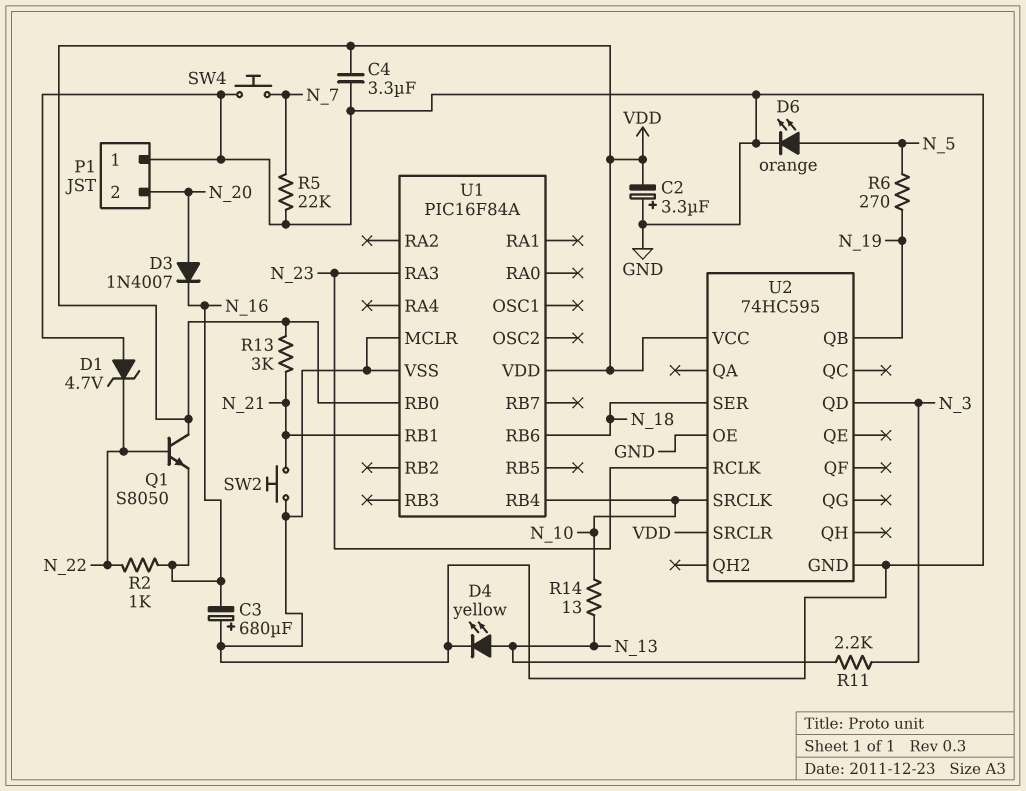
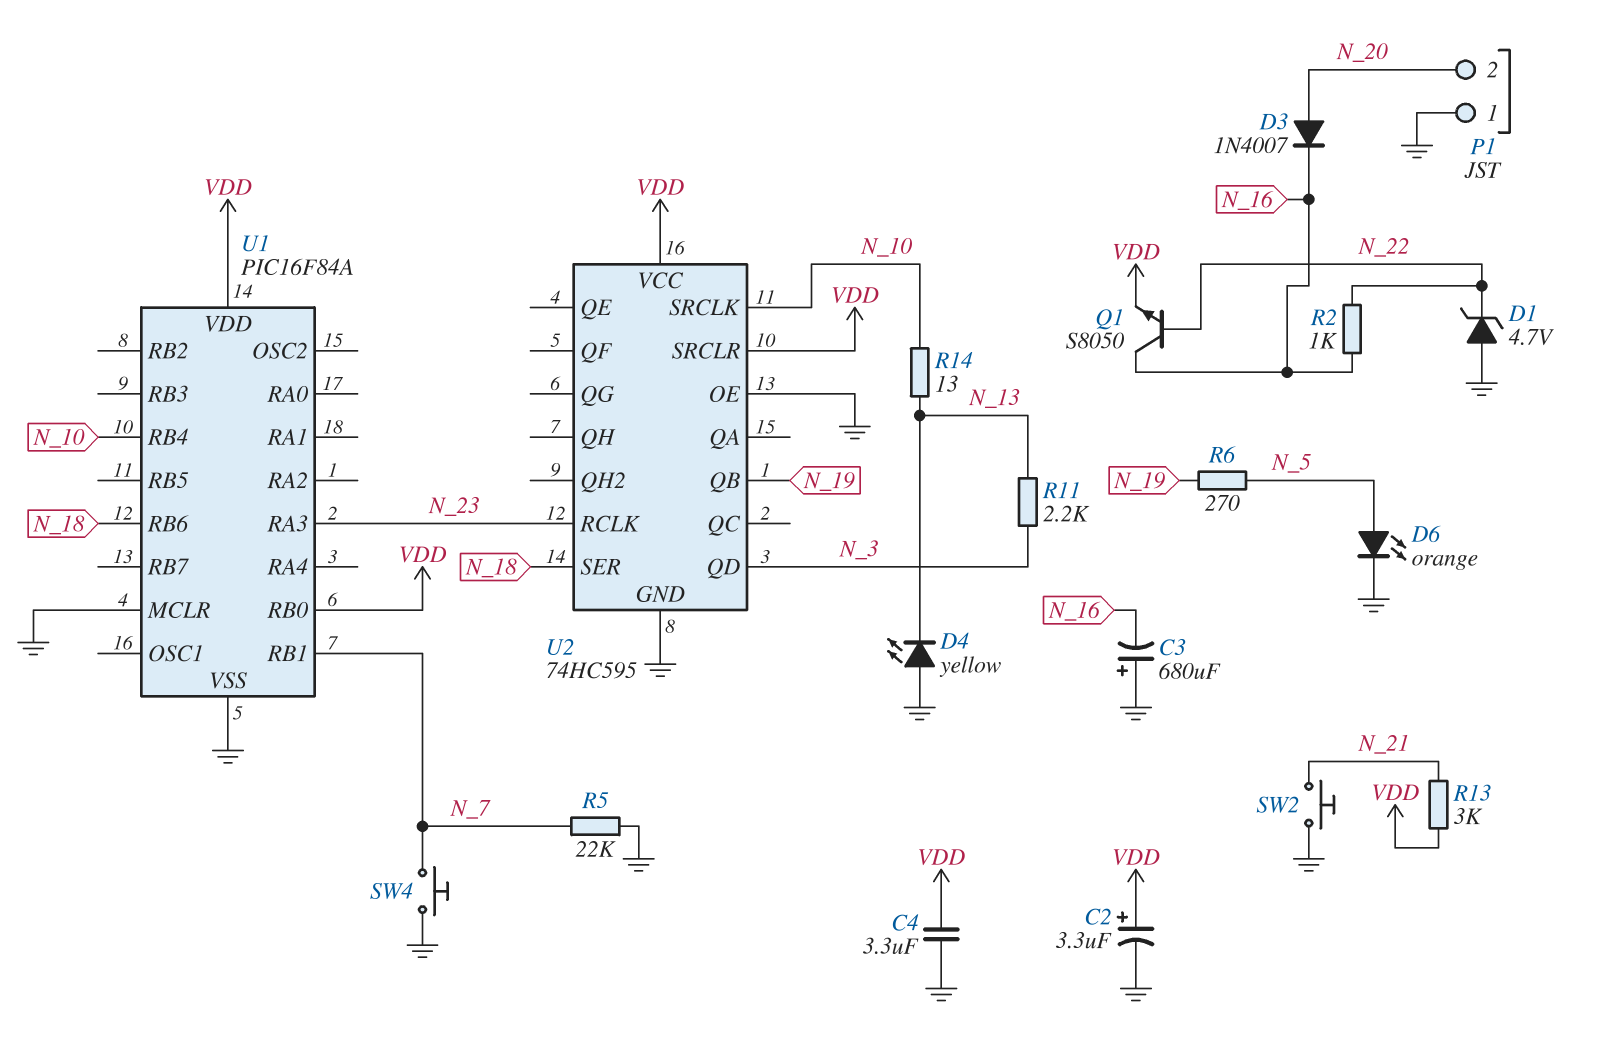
C2: 3.3uF (plus GND, minus VDD) -> 3.3uF (plus VDD, minus GND)
D4: LED yellow (A N_13, K GND) -> LED yellow (A GND, K N_13)
Q1: NPN S8050 (B N_22, C VDD, E N_16) -> NPN S8050 (B N_22, C N_16, E VDD)
U1 pin RB1: N_21 -> N_7

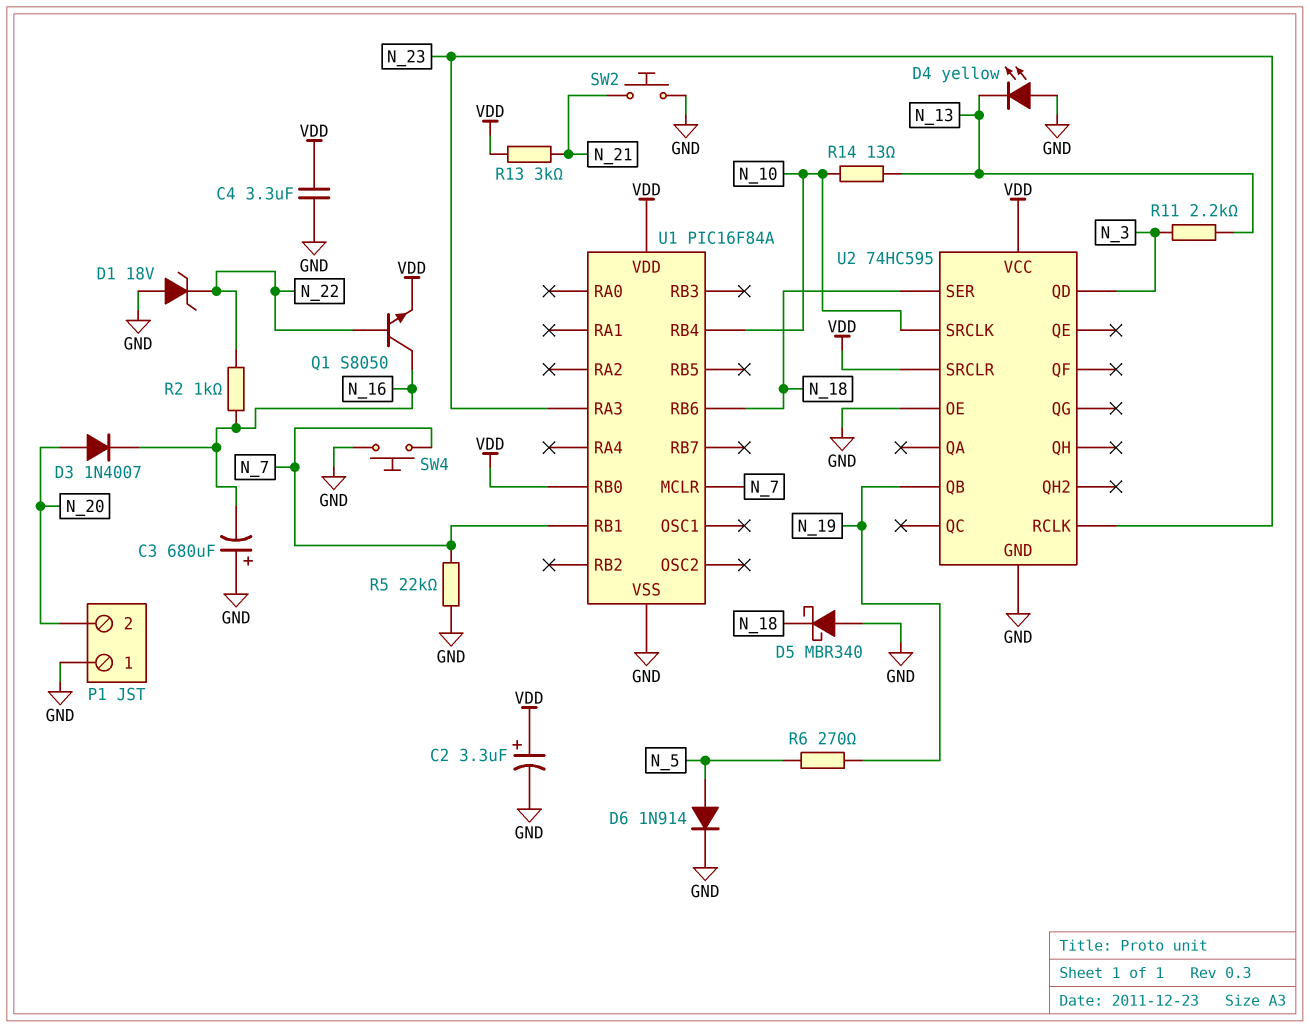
D1: zener 4.7V (A GND, K N_22) -> zener 18V (A GND, K N_22)
D5: none -> schottky MBR340 (A GND, K N_18)
D6: LED orange (A N_5, K GND) -> diode 1N914 (A N_5, K GND)
U1 pin MCLR: GND -> N_7

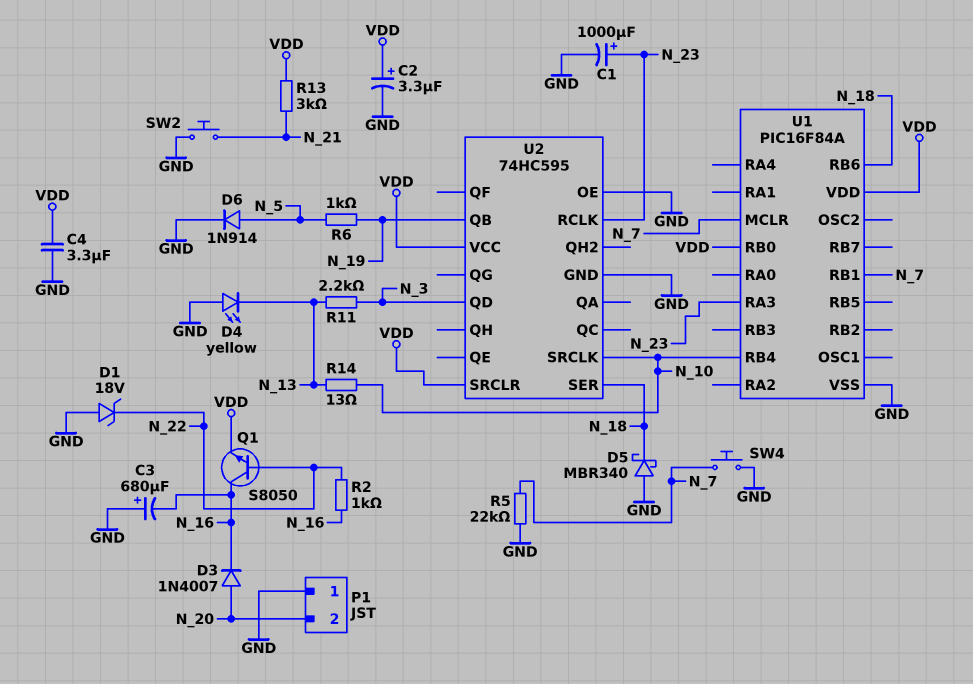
C1: none -> 1000uF (plus N_23, minus GND)
R6: 270 (N_5, N_19) -> 1k (N_5, N_19)

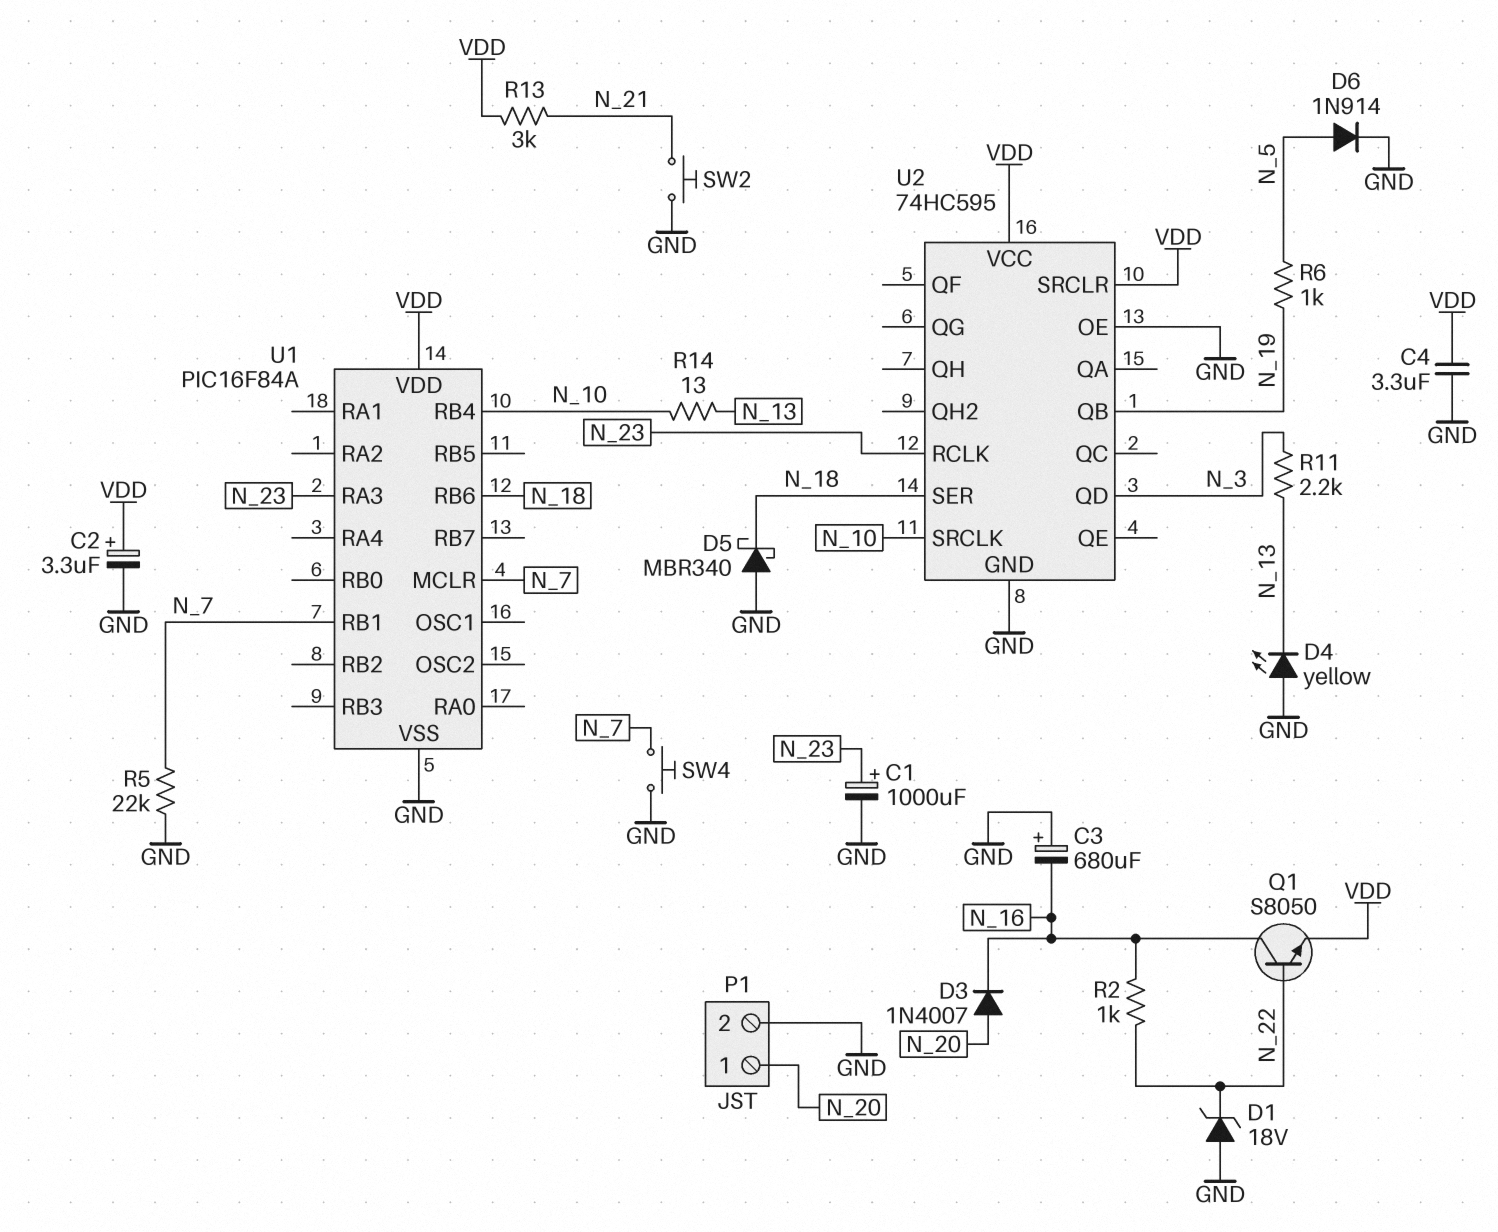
P1 pin 1: GND -> N_20
P1 pin 2: N_20 -> GND
U1 pin RB0: VDD -> none

